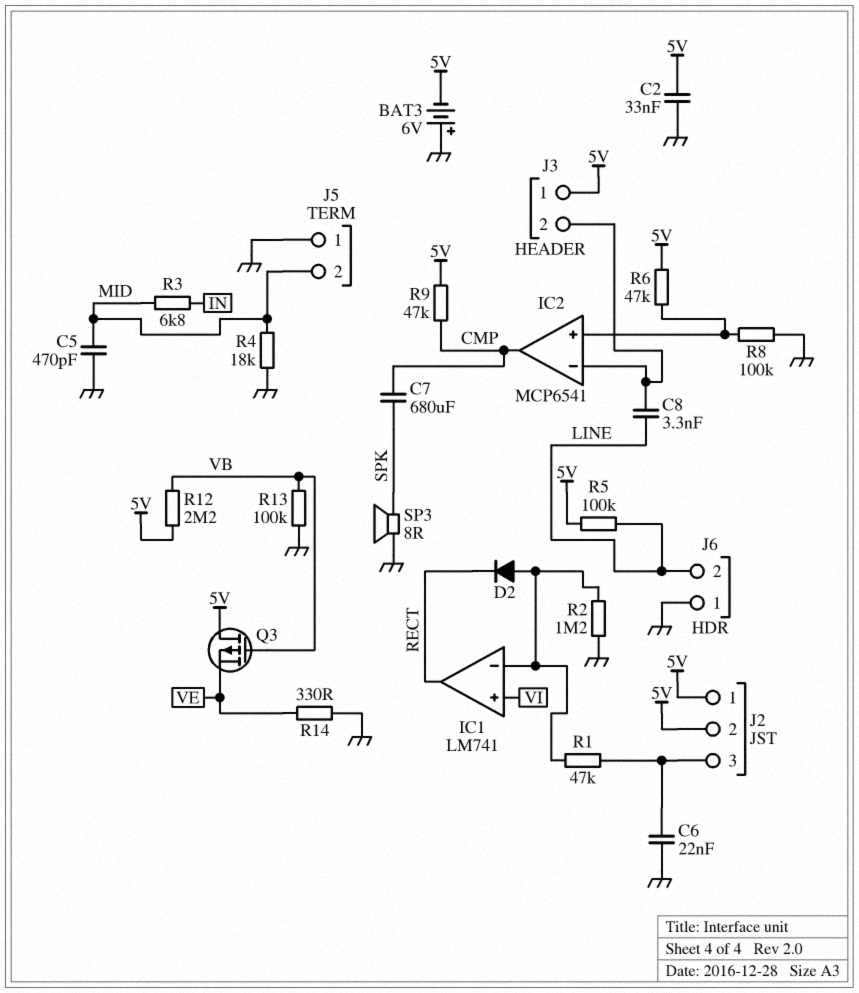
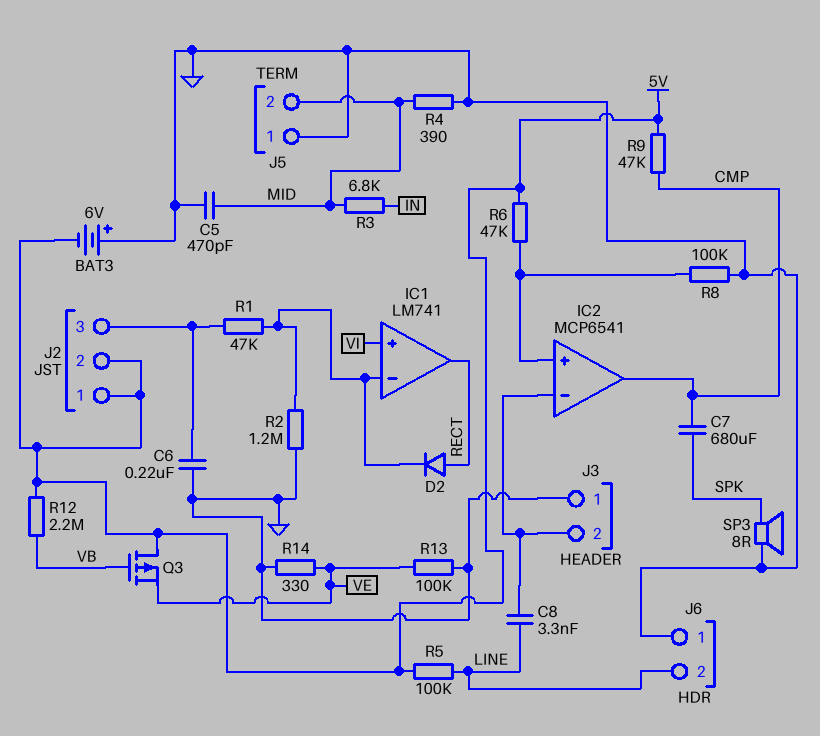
C2: 33nF (5V, GND) -> none
C6: 22nF (GND, J2/3) -> 220nF (GND, J2/3)
D2: diode (A IC1/in-, K RECT) -> diode (A RECT, K IC1/in-)
J3 pin 1: 5V -> GND
R4: 18k (GND, MID) -> 390 (GND, MID)
R13: 100k (GND, VB) -> 100k (GND, VE)

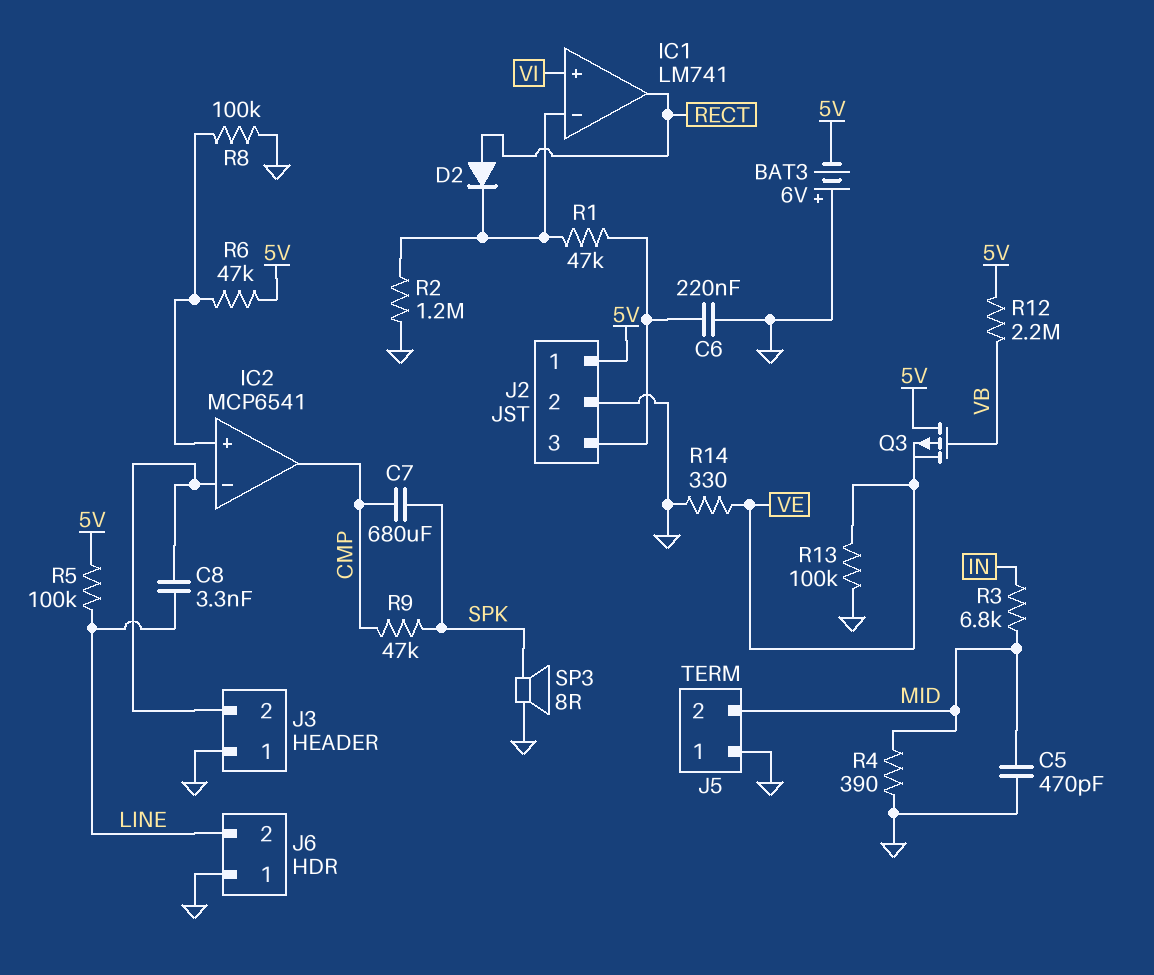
J2 pin 2: 5V -> GND
R9: 47k (5V, CMP) -> 47k (CMP, SPK)

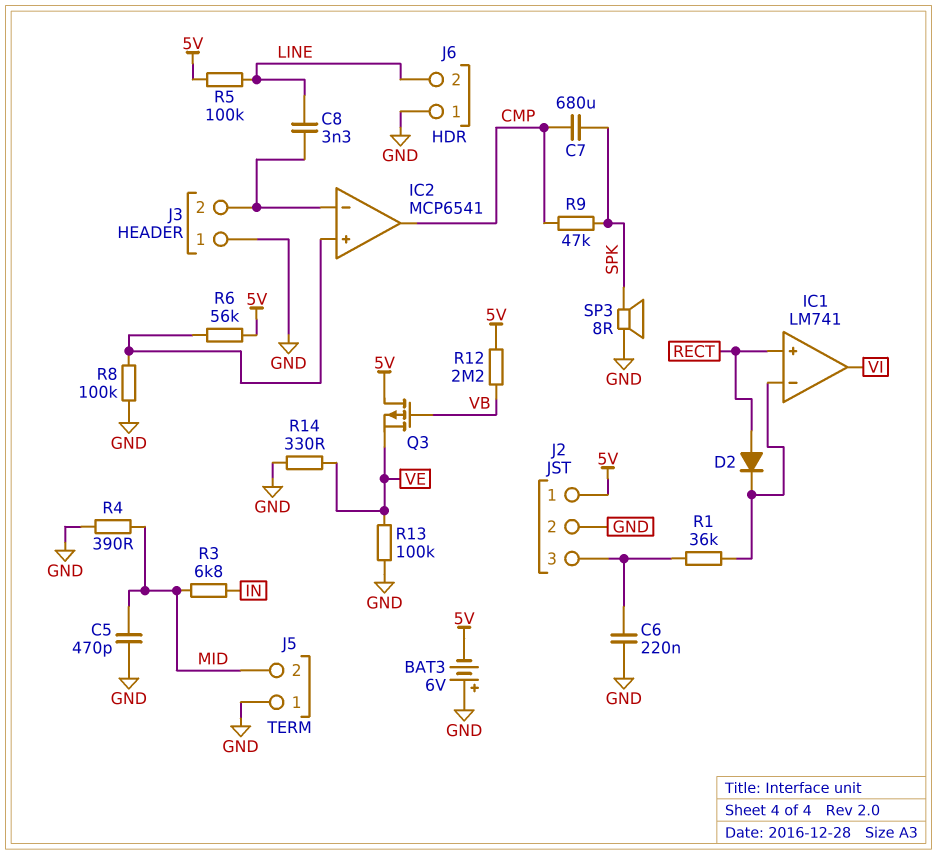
IC1 pin in+: VI -> RECT
IC1 pin out: RECT -> VI
R1: 47k (IC1/in-, J2/3) -> 36k (IC1/in-, J2/3)
R2: 1.2M (GND, IC1/in-) -> none
R6: 47k (5V, IC2/in+) -> 56k (5V, IC2/in+)

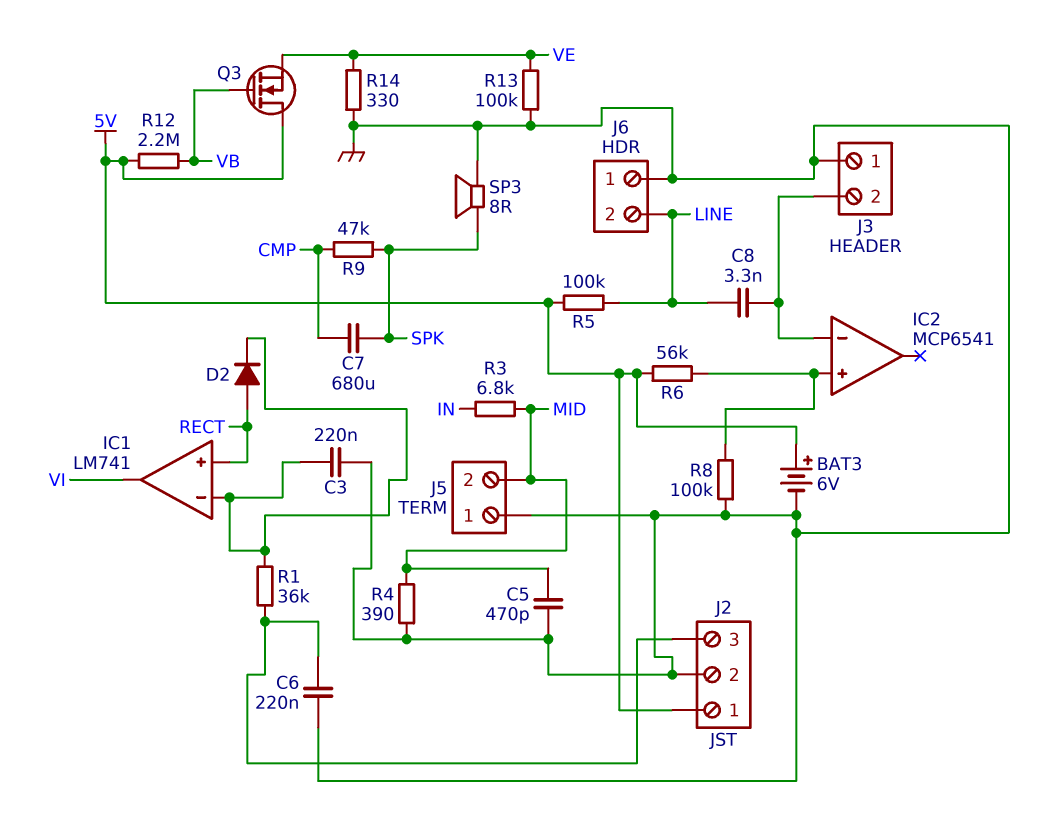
BAT3: 6V (plus GND, minus 5V) -> 6V (plus 5V, minus GND)
C3: none -> 220nF (GND, IC1/in-)
IC2 pin out: CMP -> none
Q3: PMOS (G VB, D 5V, S VE) -> NMOS (G VB, D 5V, S VE)

